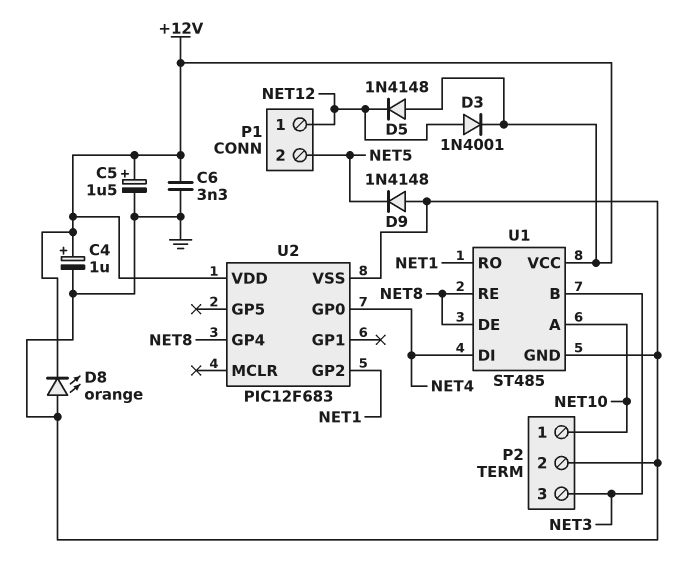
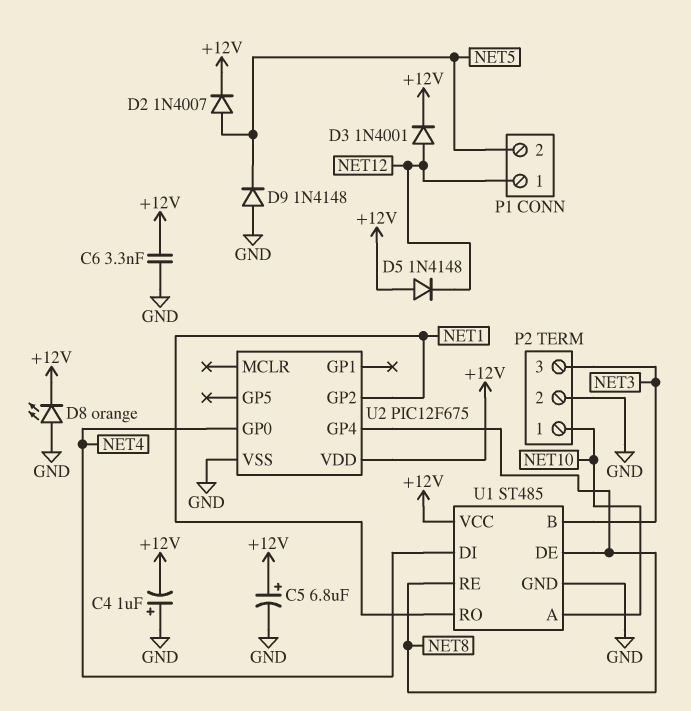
C4: 1uF (plus +12V, minus GND) -> 1uF (plus GND, minus +12V)
C5: 1.5uF (plus +12V, minus GND) -> 6.8uF (plus +12V, minus GND)
D2: none -> diode 1N4007 (A NET5, K +12V)
U2: PIC12F683 -> PIC12F675

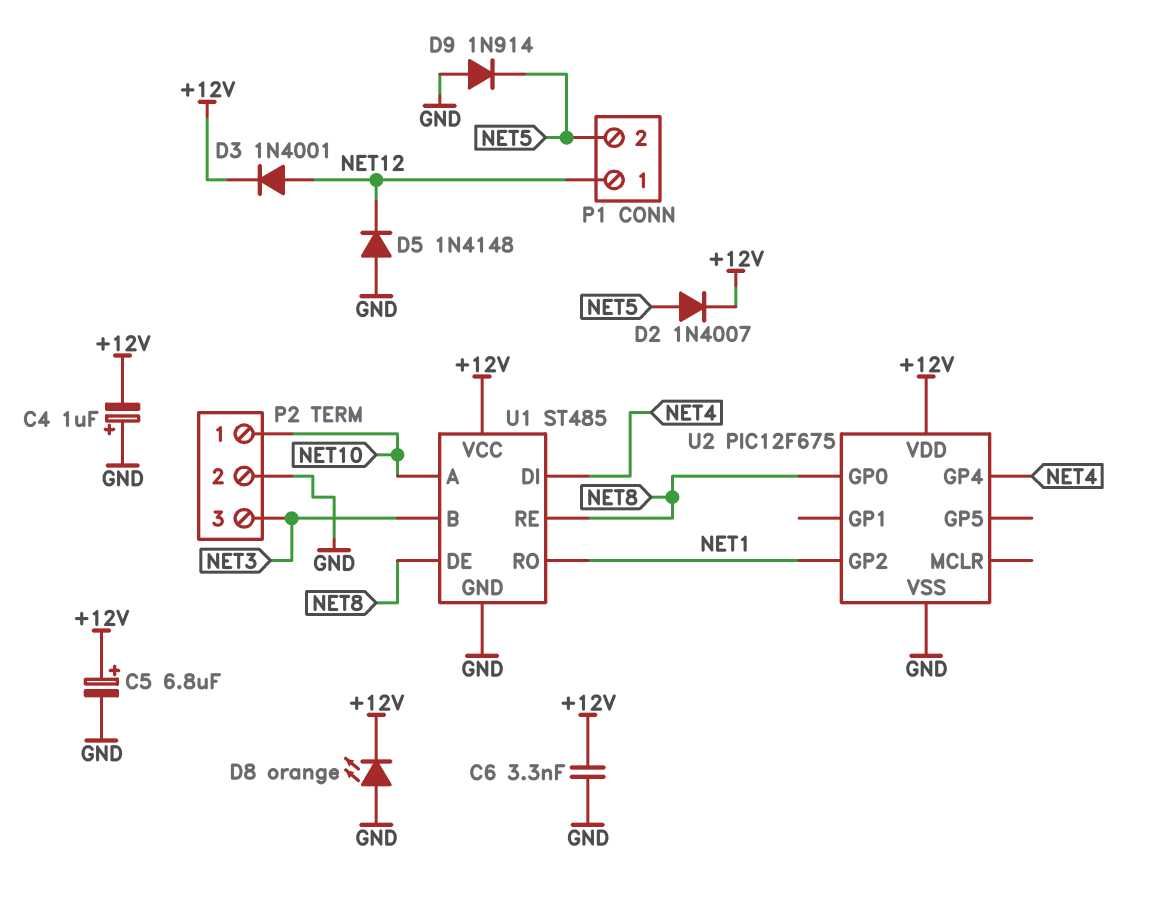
D5: diode 1N4148 (A +12V, K NET12) -> diode 1N4148 (A GND, K NET12)
D9: diode 1N4148 (A GND, K NET5) -> diode 1N914 (A GND, K NET5)
U2 pin GP0: NET4 -> NET8
U2 pin GP4: NET8 -> NET4

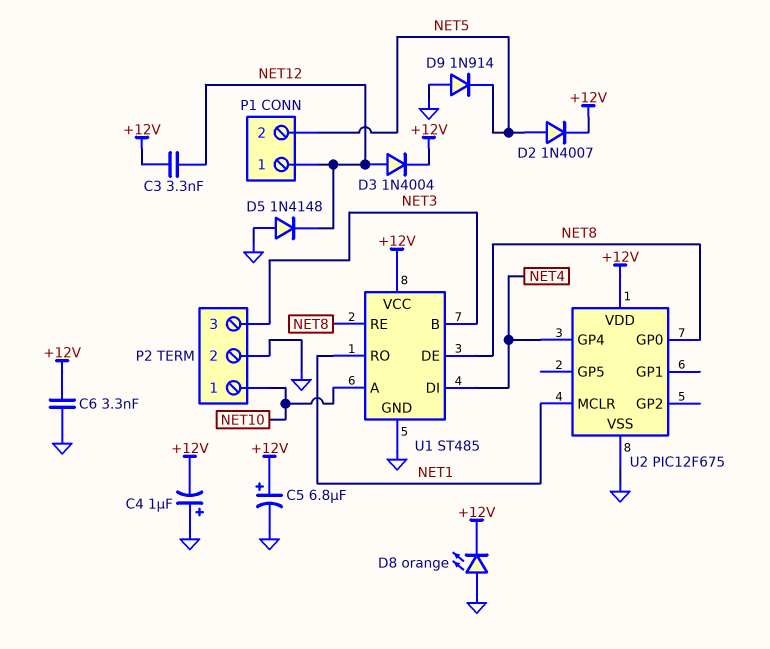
C3: none -> 3.3nF (+12V, NET12)
D3: diode 1N4001 (A NET12, K +12V) -> diode 1N4004 (A NET12, K +12V)
U2 pin GP2: NET1 -> none
U2 pin MCLR: none -> NET1

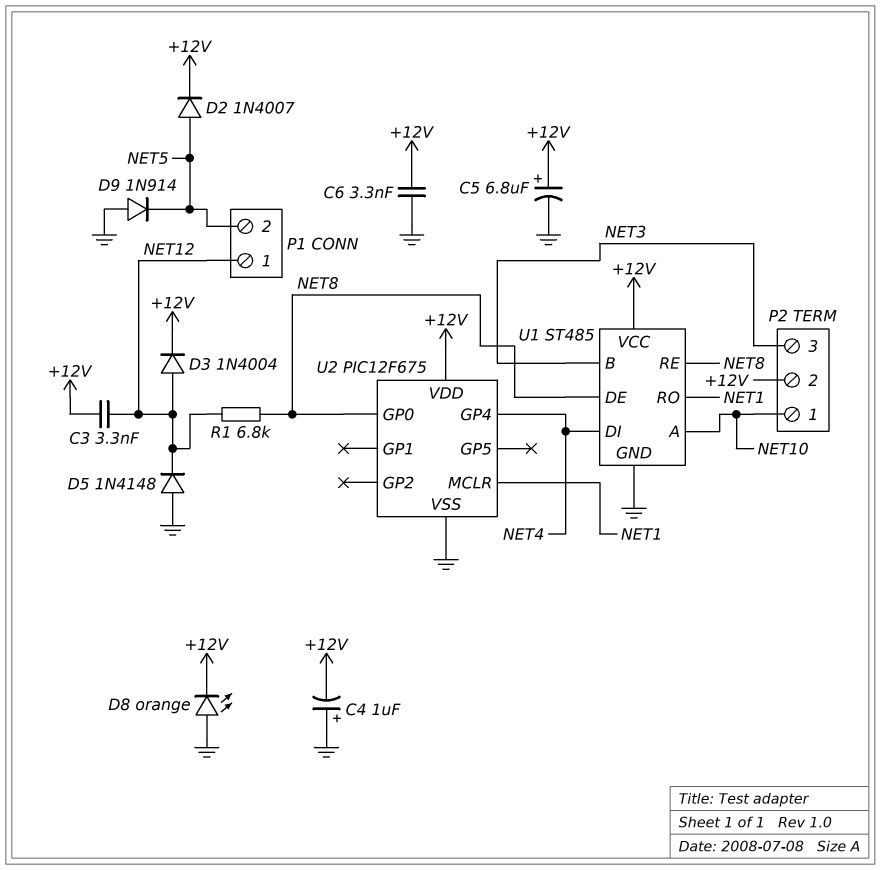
P2 pin 2: GND -> +12V
R1: none -> 6.8k (NET8, NET12)

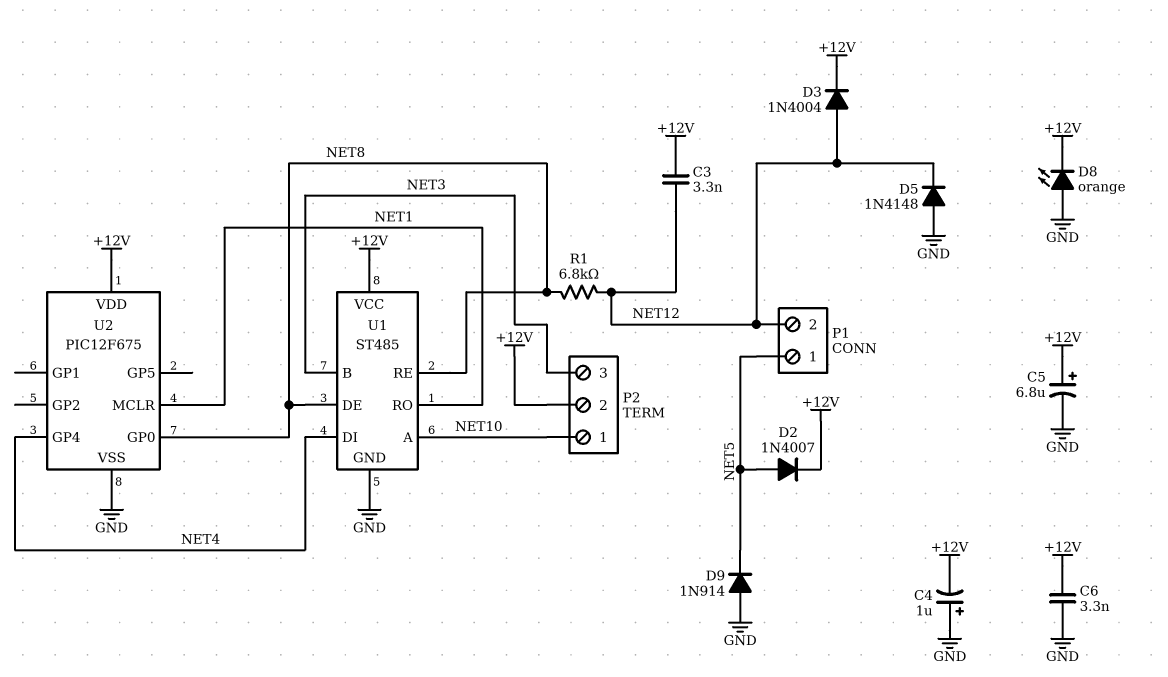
P1 pin 1: NET12 -> NET5
P1 pin 2: NET5 -> NET12

